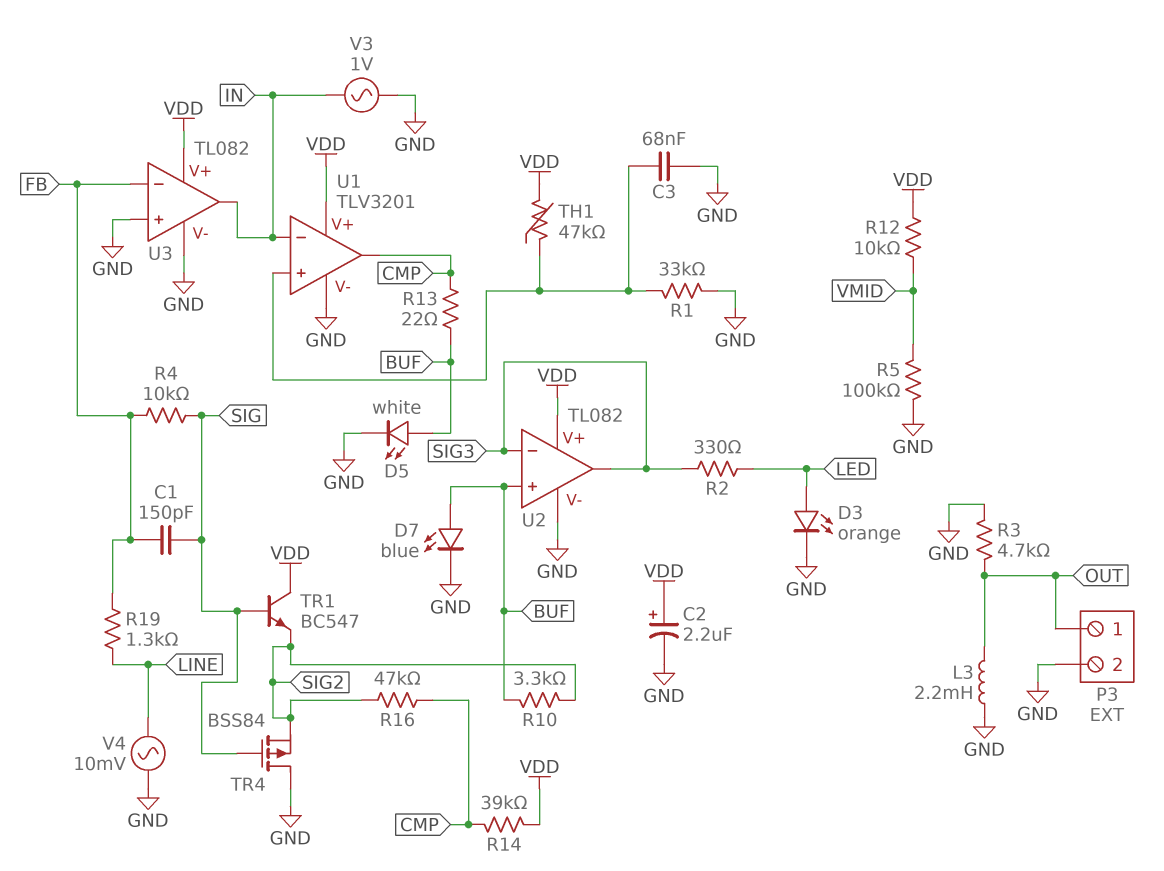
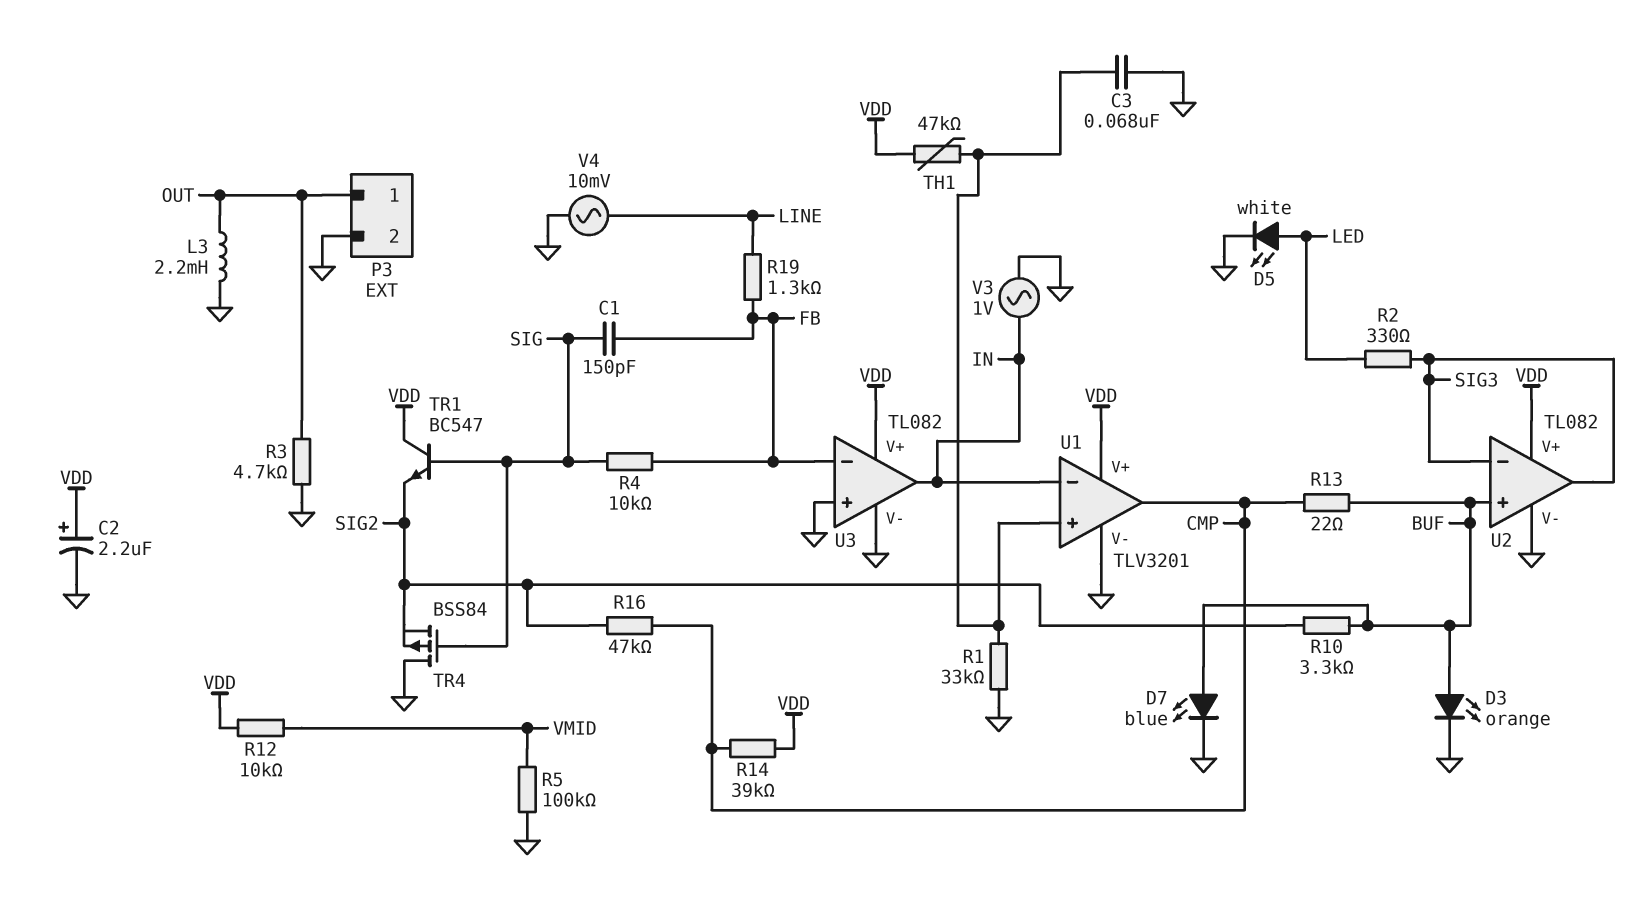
D3: LED orange (A LED, K GND) -> LED orange (A BUF, K GND)
D5: LED white (A BUF, K GND) -> LED white (A LED, K GND)

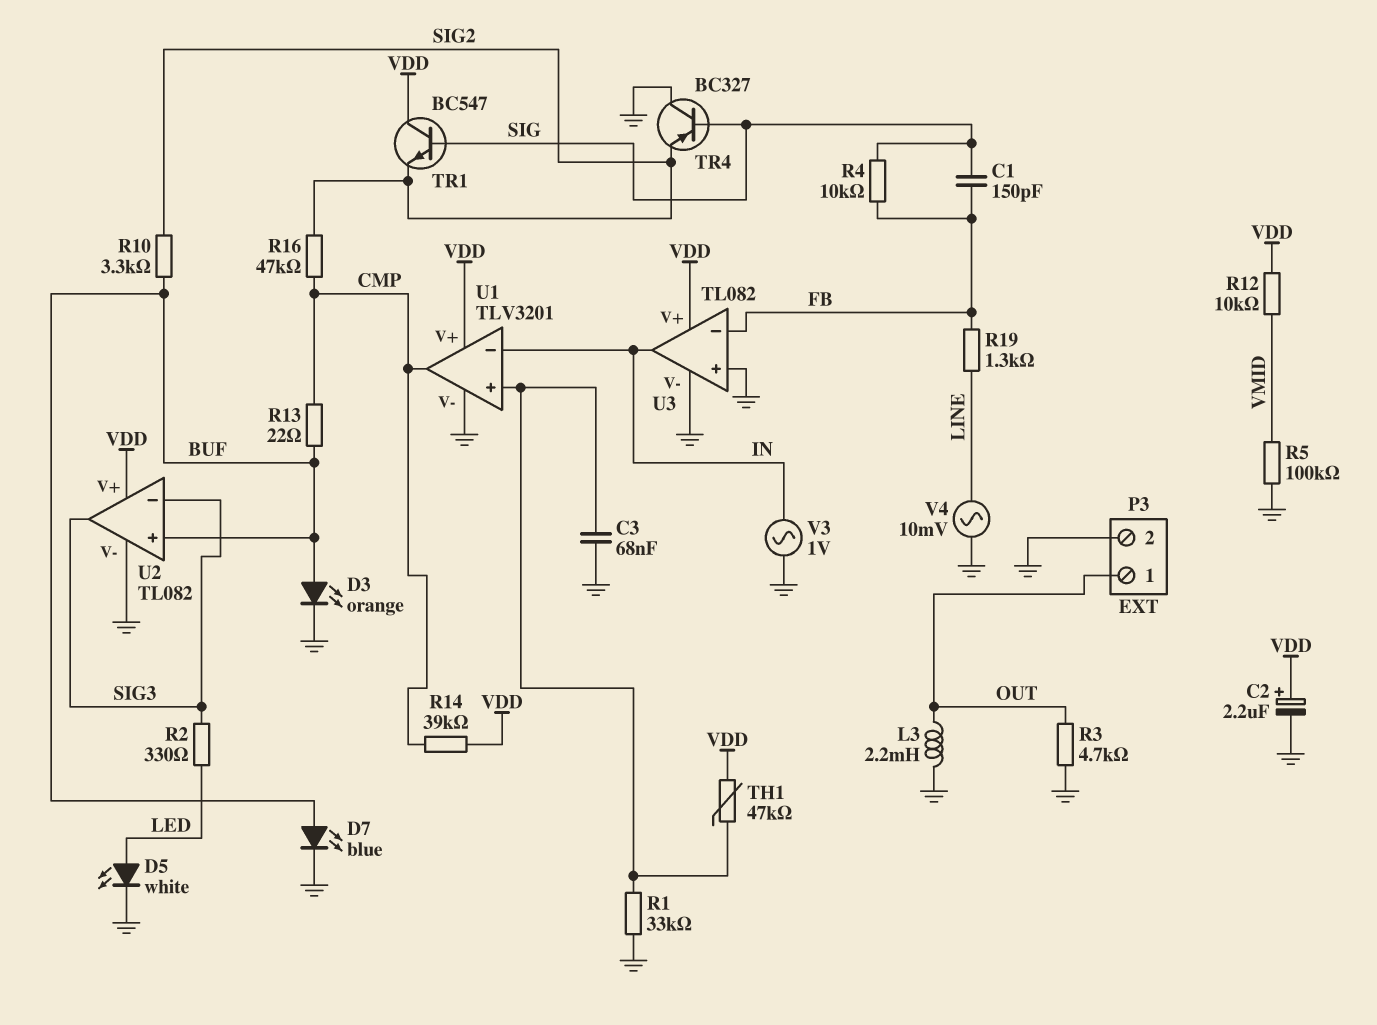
TR4: PMOS BSS84 (G SIG, D GND, S SIG2) -> PNP BC327 (B SIG, C GND, E SIG2)

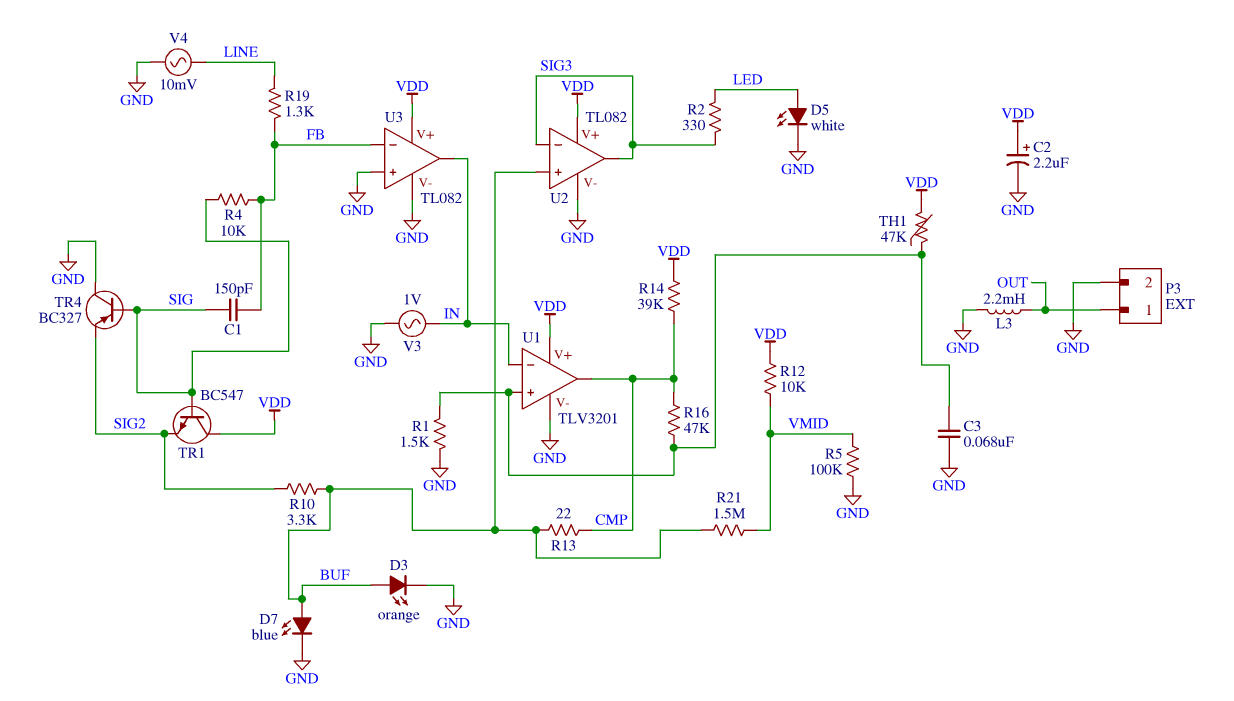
R1: 33k (GND, U1/in+) -> 1.5k (GND, U1/in+)
R3: 4.7k (GND, OUT) -> none
R16: 47k (CMP, SIG2) -> 47k (CMP, U1/in+)
R21: none -> 1.5M (BUF, VMID)

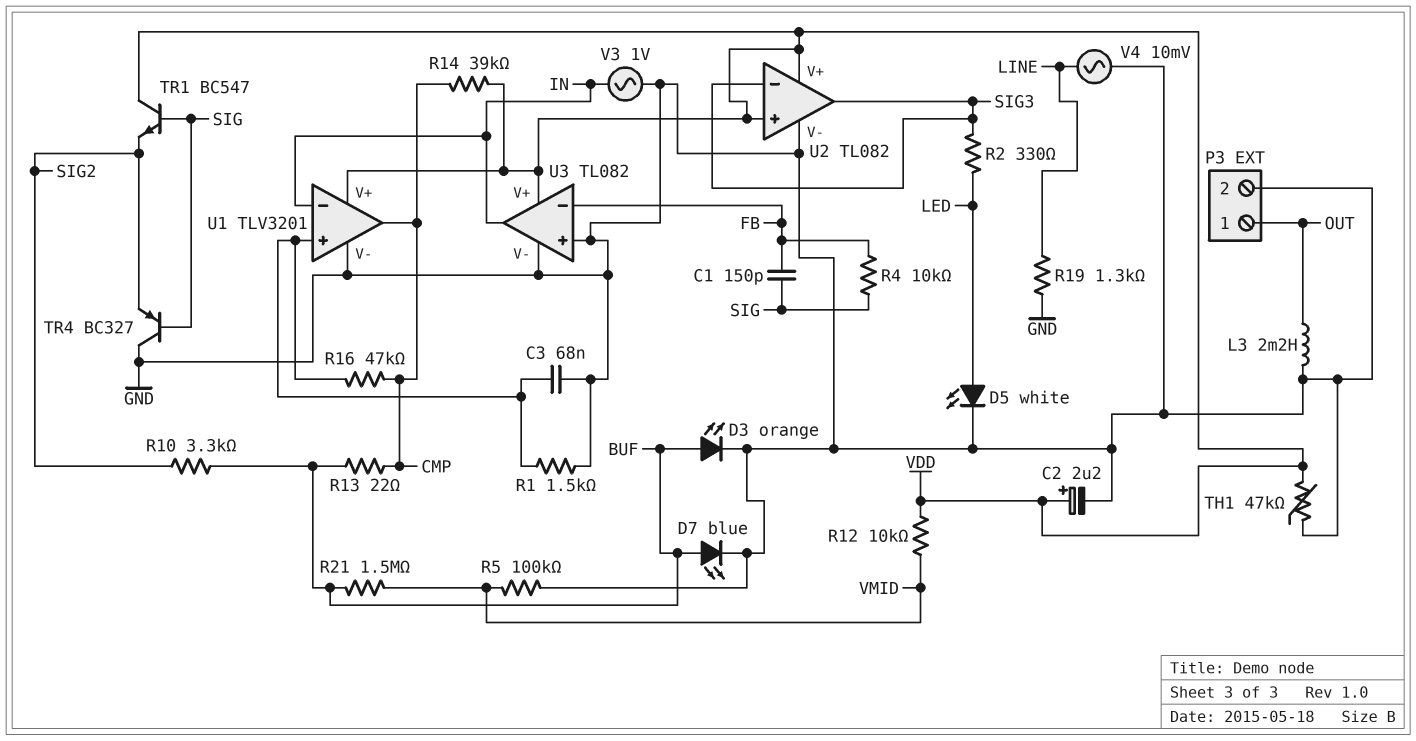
R19: 1.3k (FB, LINE) -> 1.3k (GND, LINE)
TH1: 47k (U1/in+, VDD) -> 47k (GND, VDD)
U2 pin in+: BUF -> VDD

